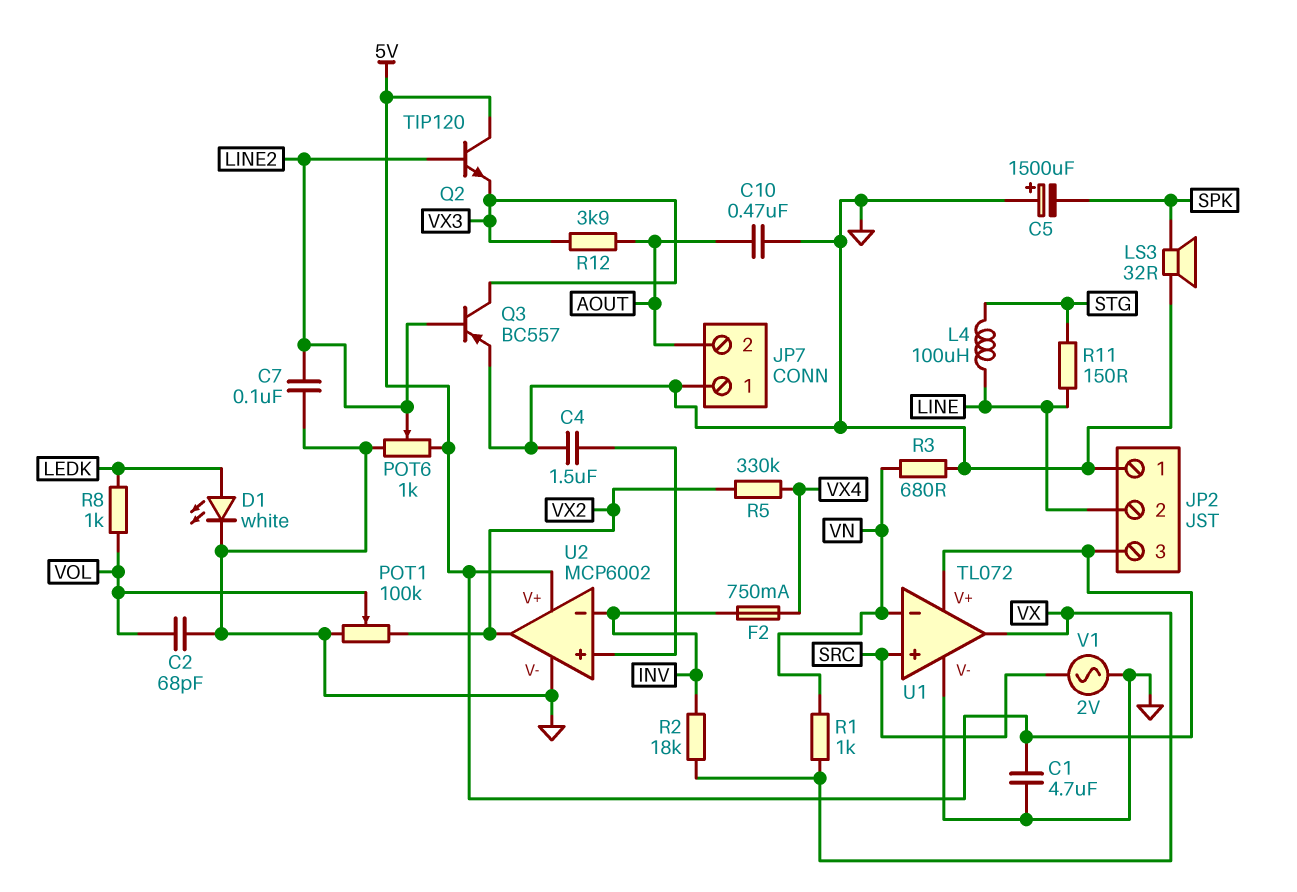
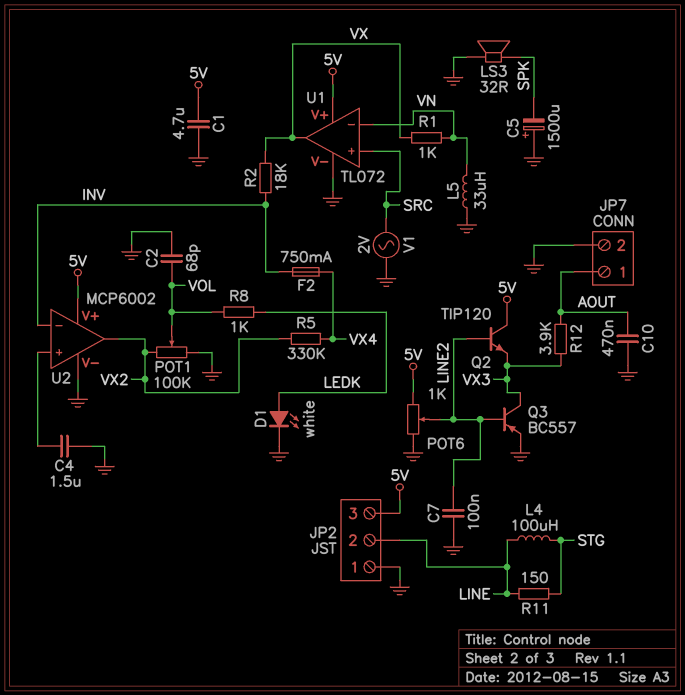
JP7 pin 1: GND -> AOUT
JP7 pin 2: AOUT -> GND
L5: none -> 33uH (GND, VN)
R3: 680 (GND, VN) -> none

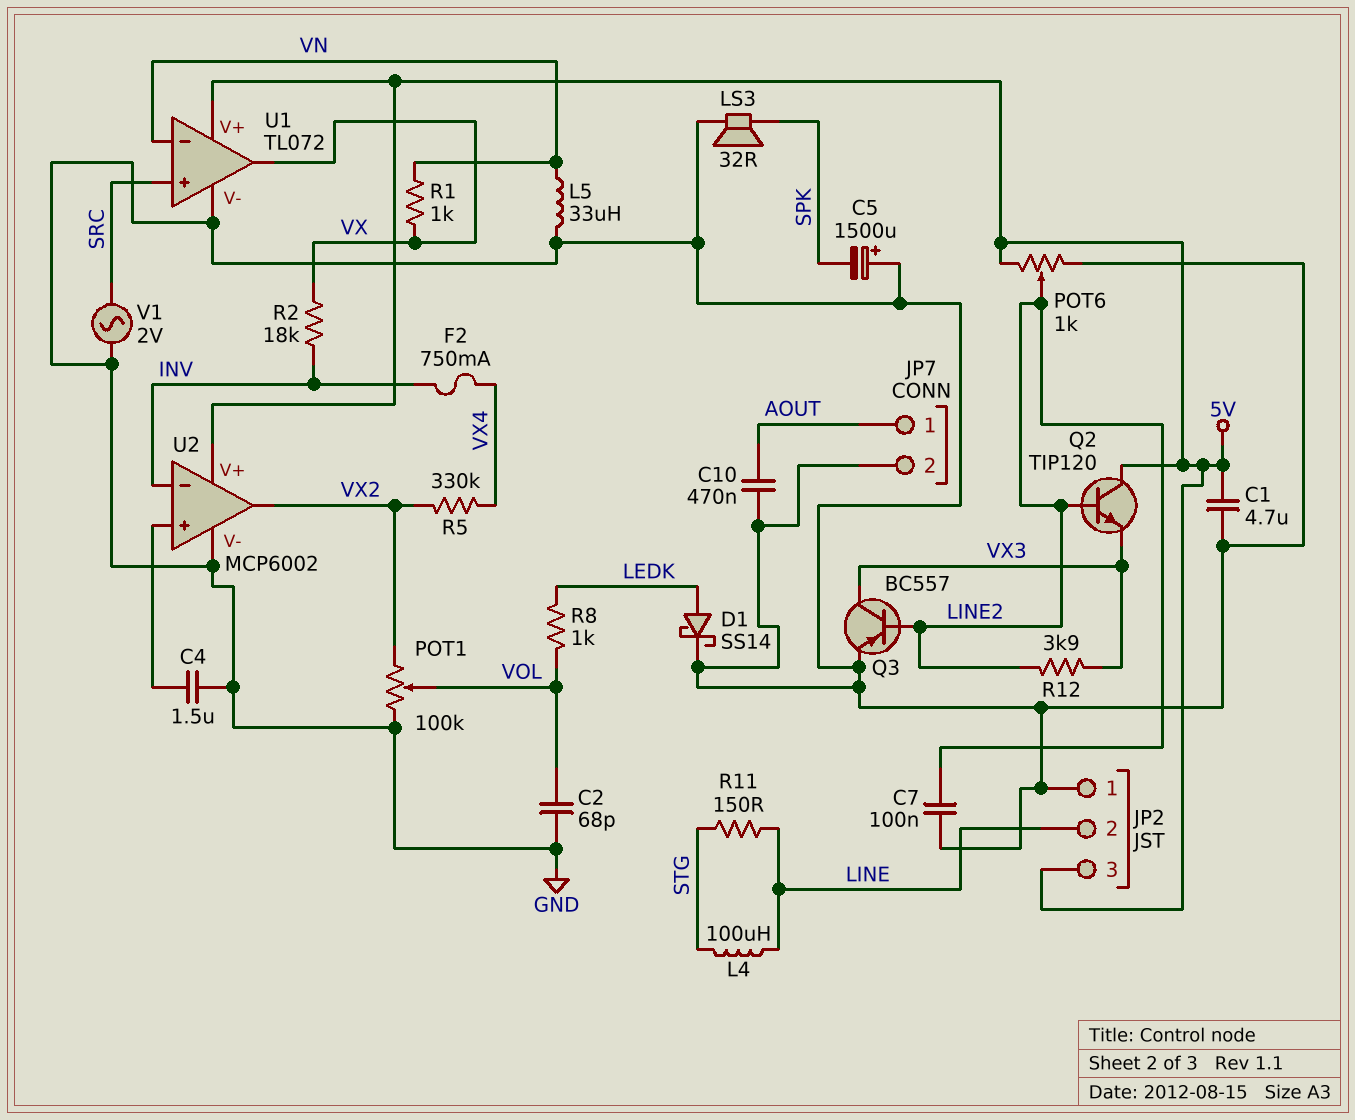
D1: LED white (A LEDK, K GND) -> schottky SS14 (A LEDK, K GND)
R12: 3.9k (AOUT, VX3) -> 3.9k (LINE2, VX3)

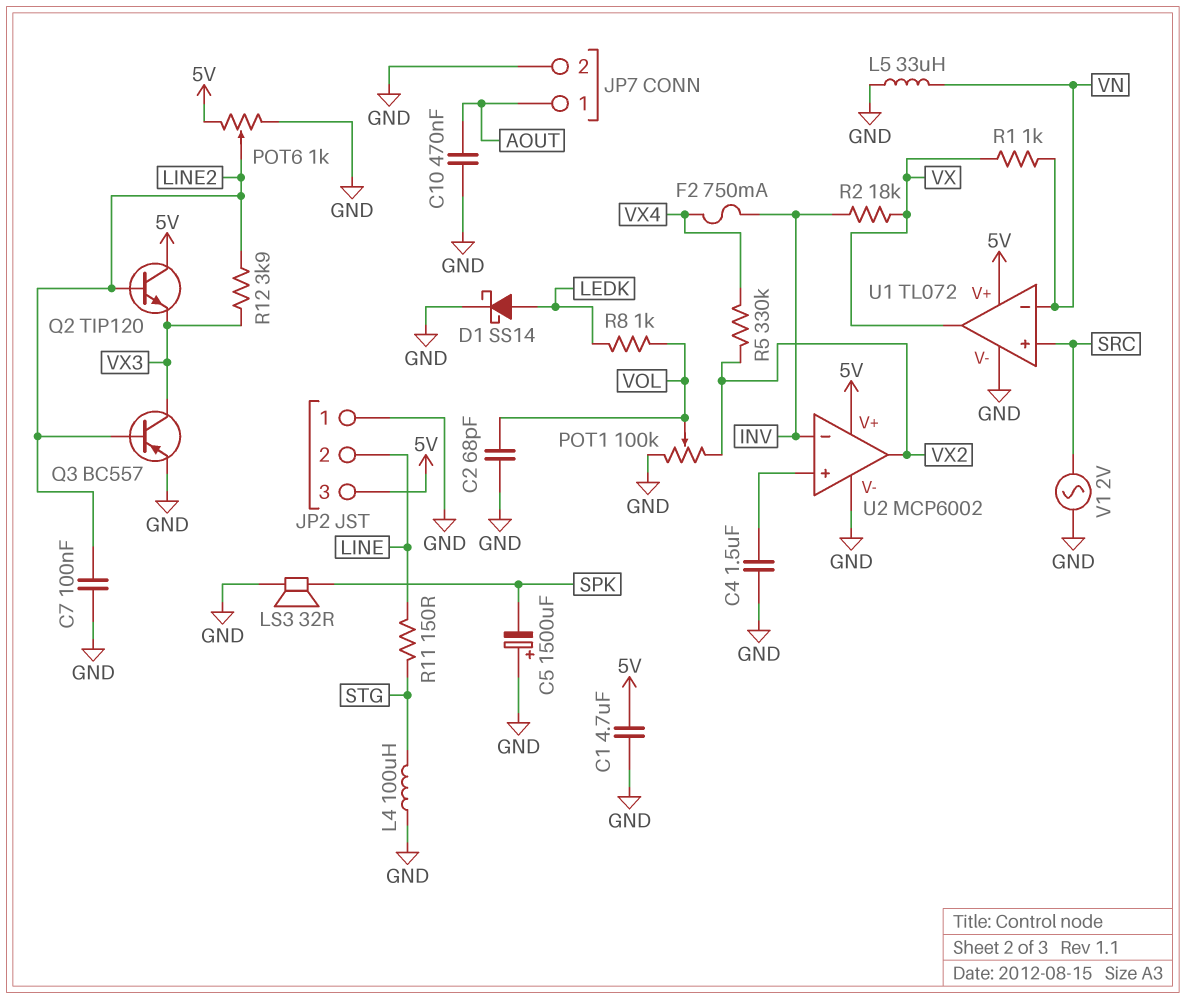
L4: 100uH (LINE, STG) -> 100uH (GND, STG)

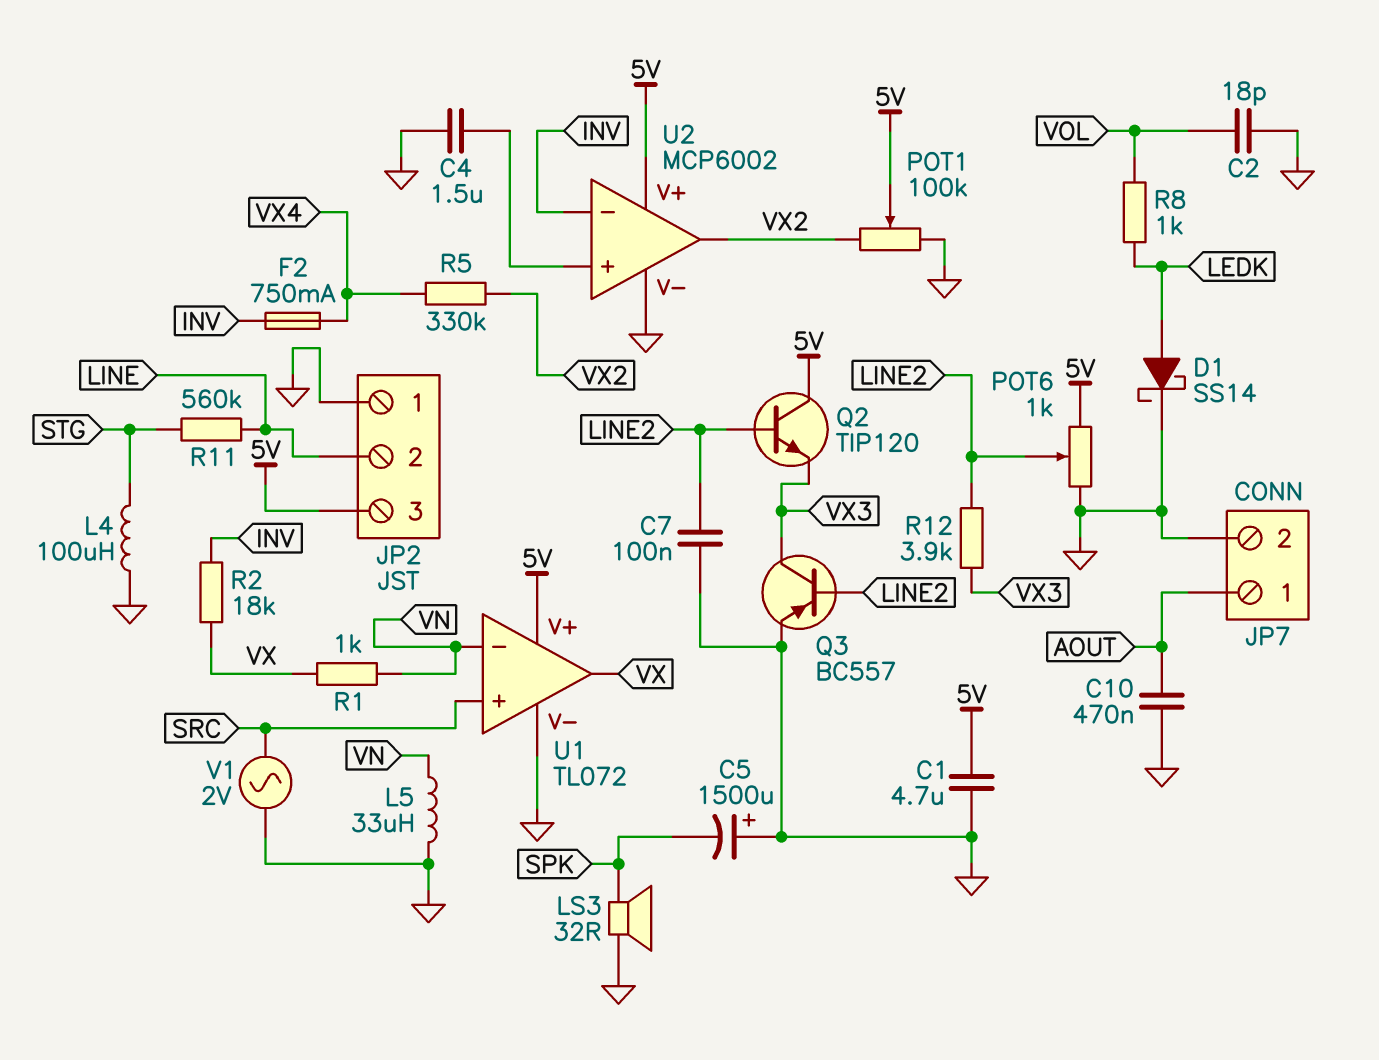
C2: 68pF (GND, VOL) -> 18pF (GND, VOL)
POT1: 100k (GND, VX2, wiper VOL) -> 100k (GND, VX2, wiper 5V)
R11: 150 (LINE, STG) -> 560k (LINE, STG)

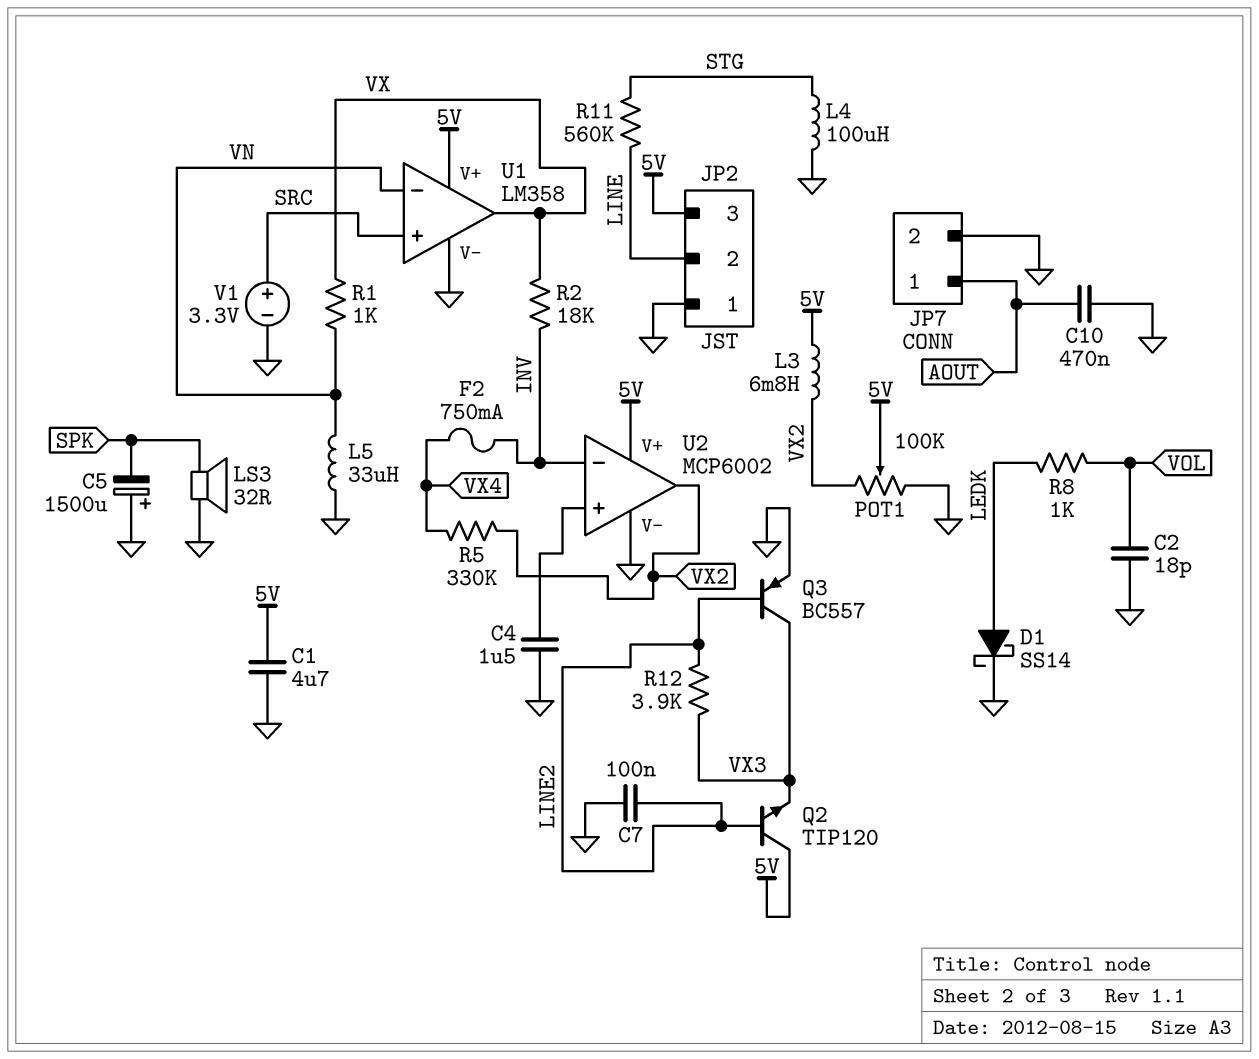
L3: none -> 6.8mH (5V, VX2)
POT6: 1k (5V, GND, wiper LINE2) -> none
U1: TL072 -> LM358
V1: AC 2V (GND, SRC) -> 3.3V (plus SRC, minus GND)

